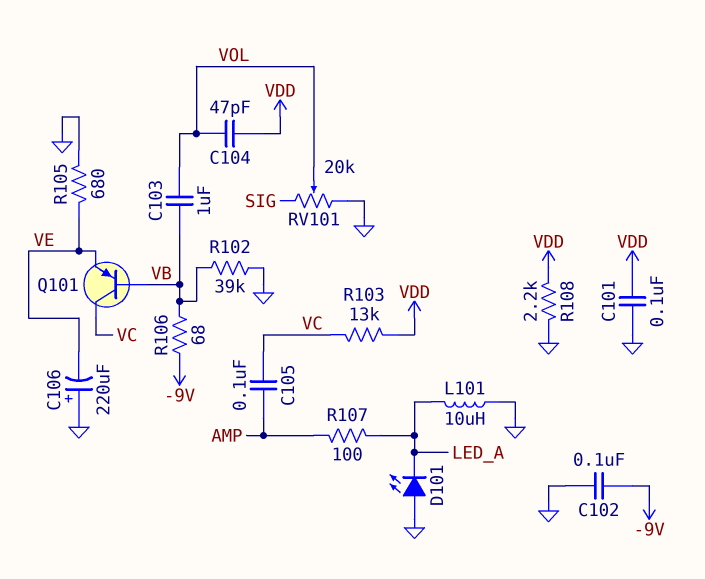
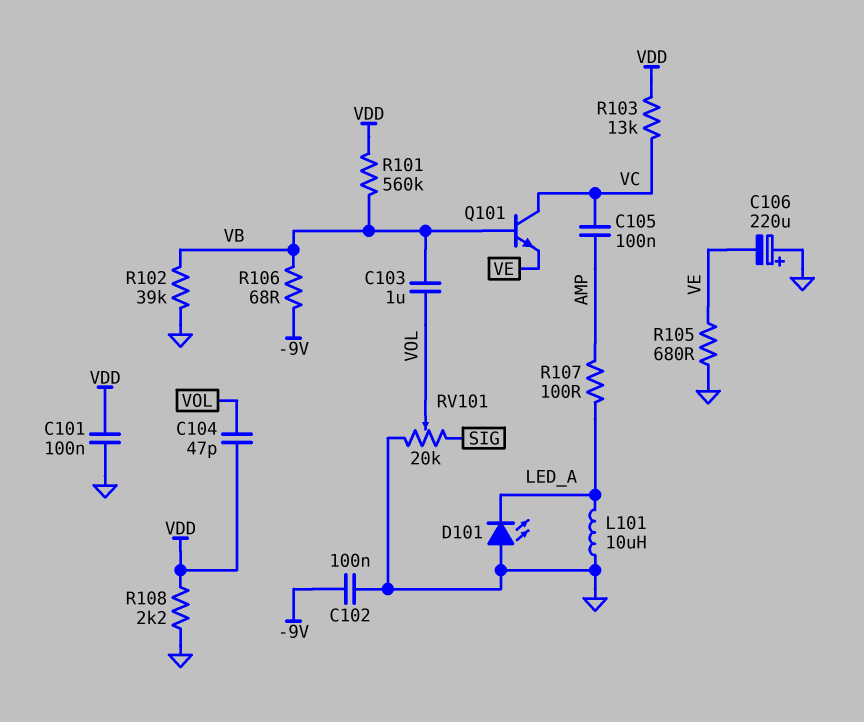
Q101: PNP (B VB, C VC, E VE) -> NPN (B VB, C VC, E VE)
R101: none -> 560k (VB, VDD)

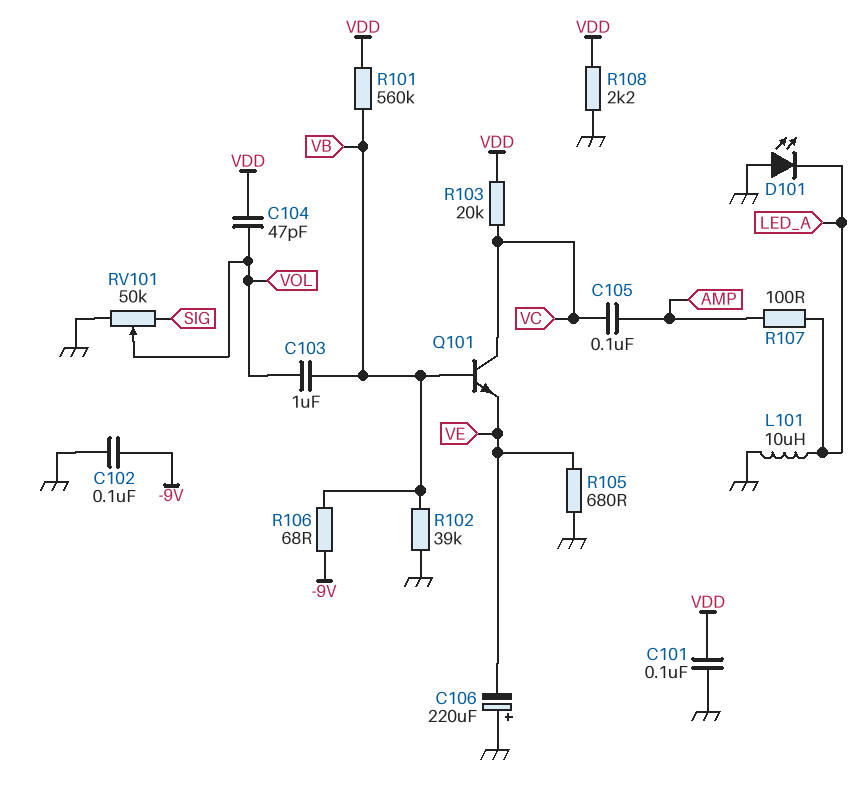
R103: 13k (VC, VDD) -> 20k (VC, VDD)
RV101: 20k (GND, SIG, wiper VOL) -> 50k (GND, SIG, wiper VOL)

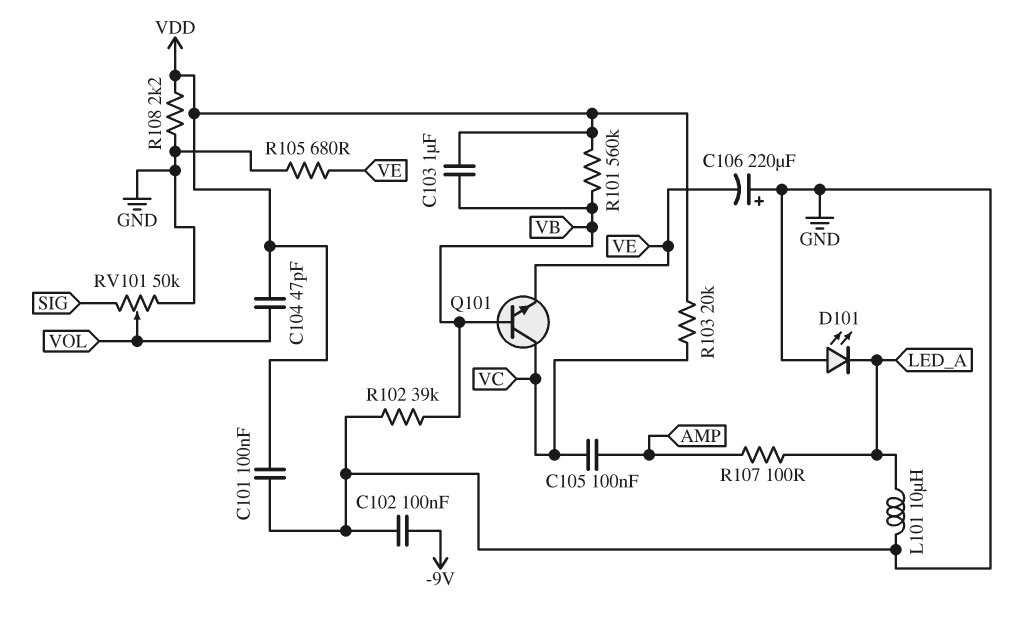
C103: 1uF (VB, VOL) -> 1uF (VB, VDD)
R106: 68 (-9V, VB) -> none

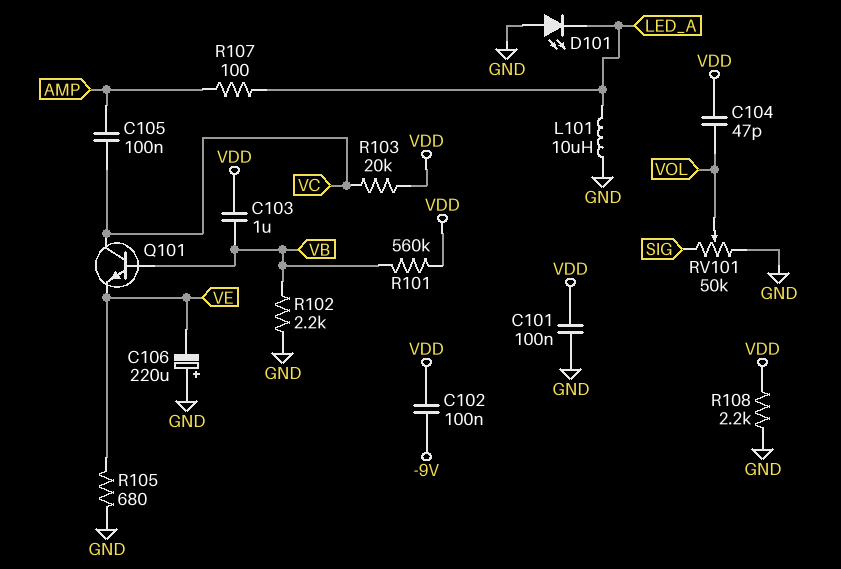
C102: 100nF (-9V, GND) -> 100nF (-9V, VDD)
R102: 39k (GND, VB) -> 2.2k (GND, VB)

